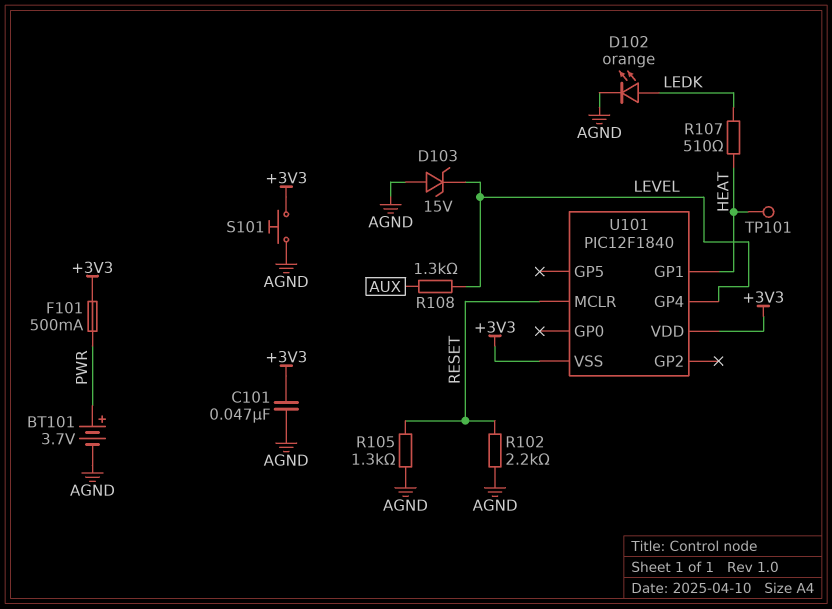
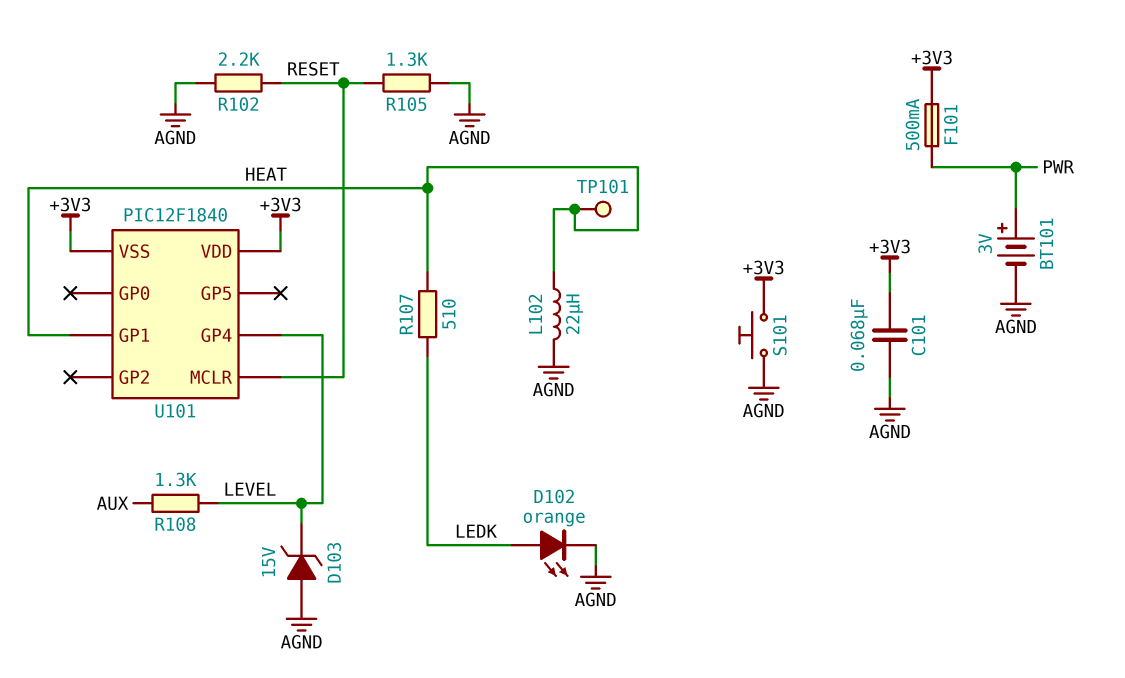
BT101: 3.7V (plus PWR, minus AGND) -> 3V (plus PWR, minus AGND)
C101: 47nF (+3V3, AGND) -> 68nF (+3V3, AGND)
L102: none -> 22uH (AGND, HEAT)

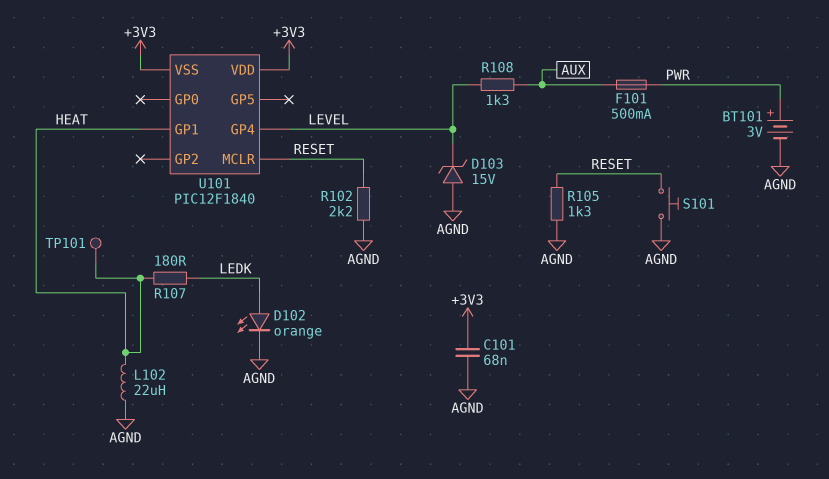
F101: 500mA (+3V3, PWR) -> 500mA (AUX, PWR)
R107: 510 (HEAT, LEDK) -> 180 (HEAT, LEDK)
S101: button (+3V3, AGND) -> button (AGND, RESET)

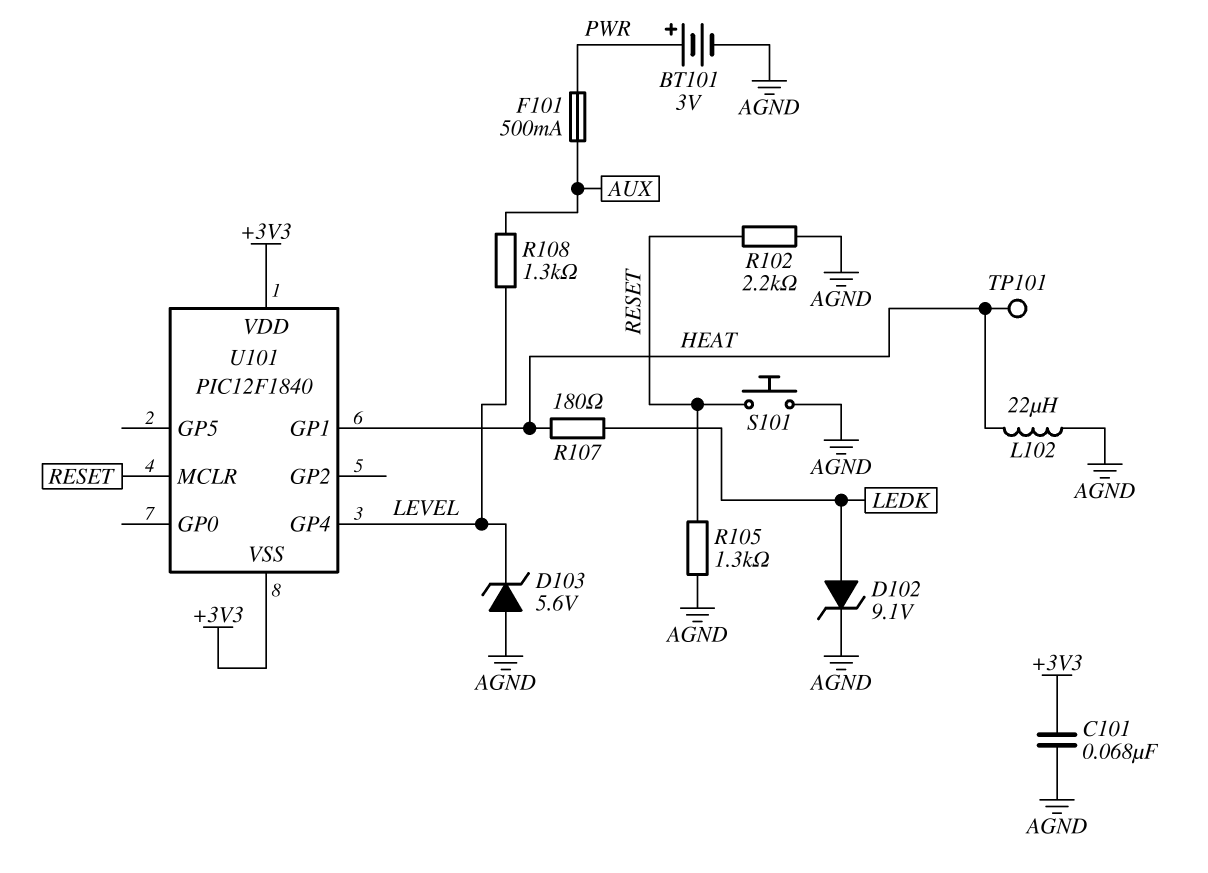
D102: LED orange (A LEDK, K AGND) -> zener 9.1V (A LEDK, K AGND)
D103: zener 15V (A AGND, K LEVEL) -> zener 5.6V (A AGND, K LEVEL)

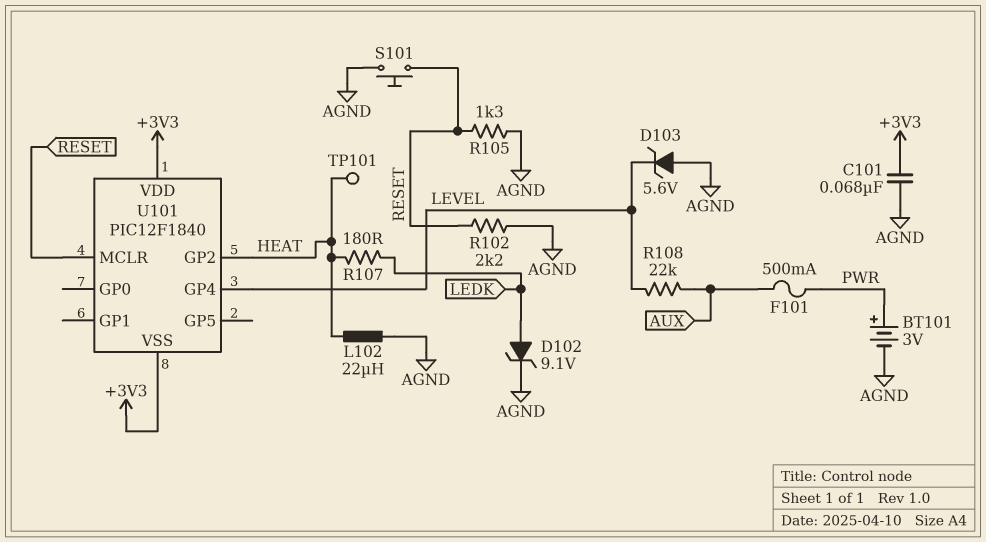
R108: 1.3k (AUX, LEVEL) -> 22k (AUX, LEVEL)
U101 pin GP1: HEAT -> none
U101 pin GP2: none -> HEAT

